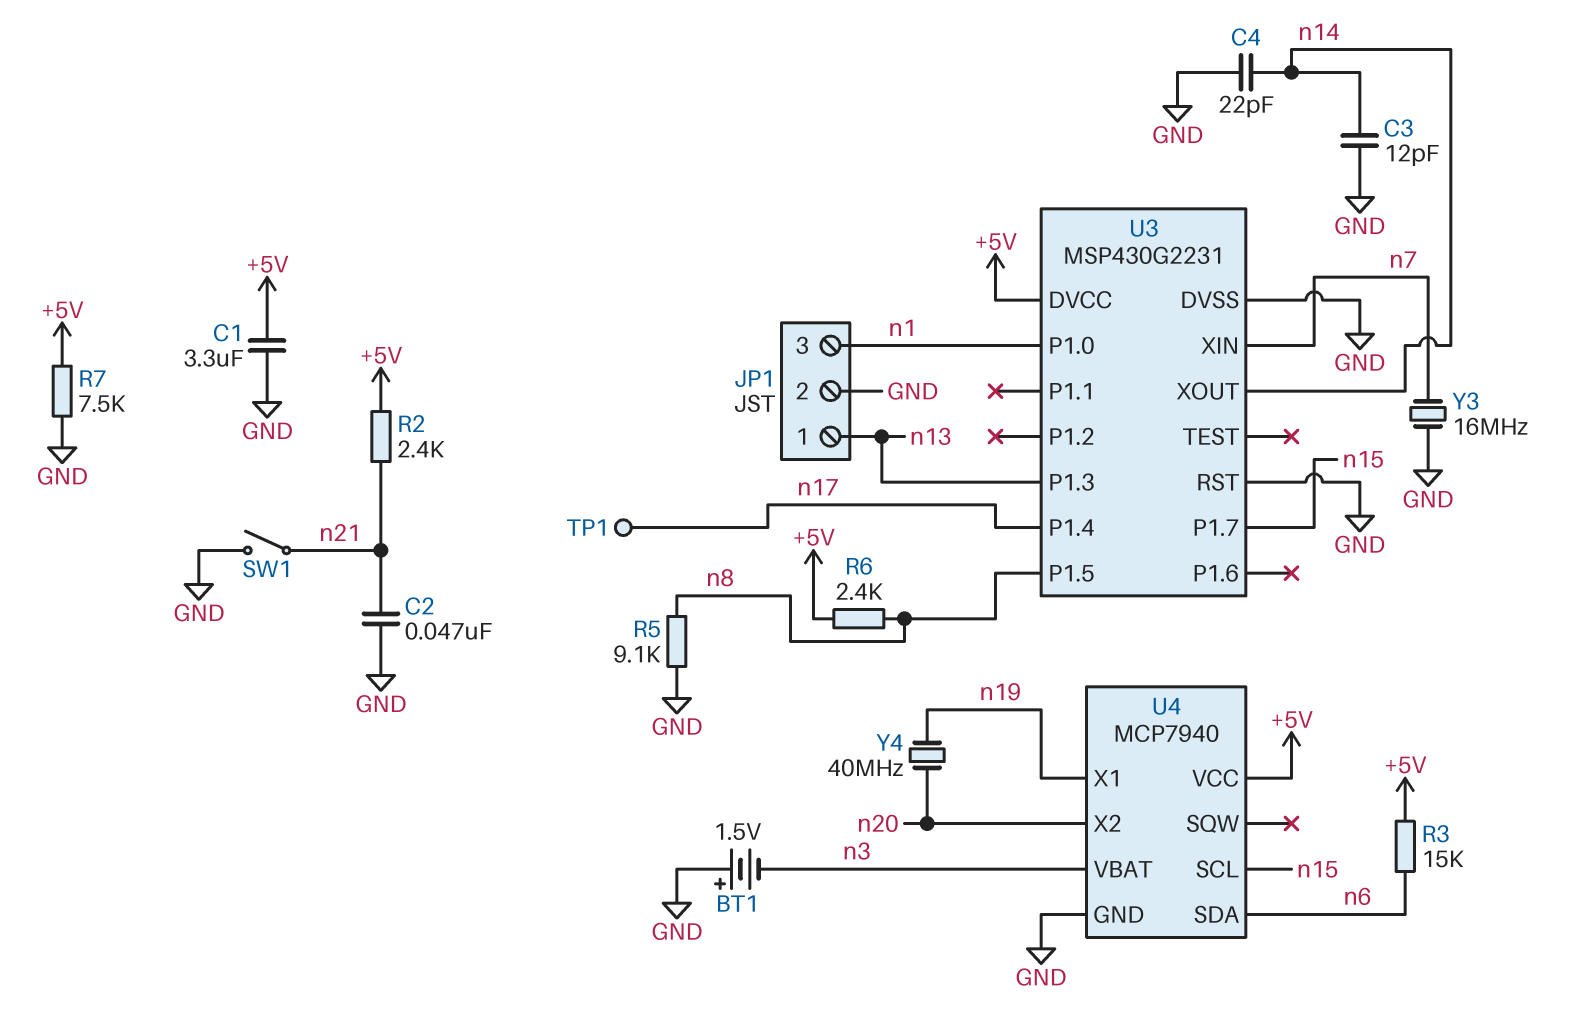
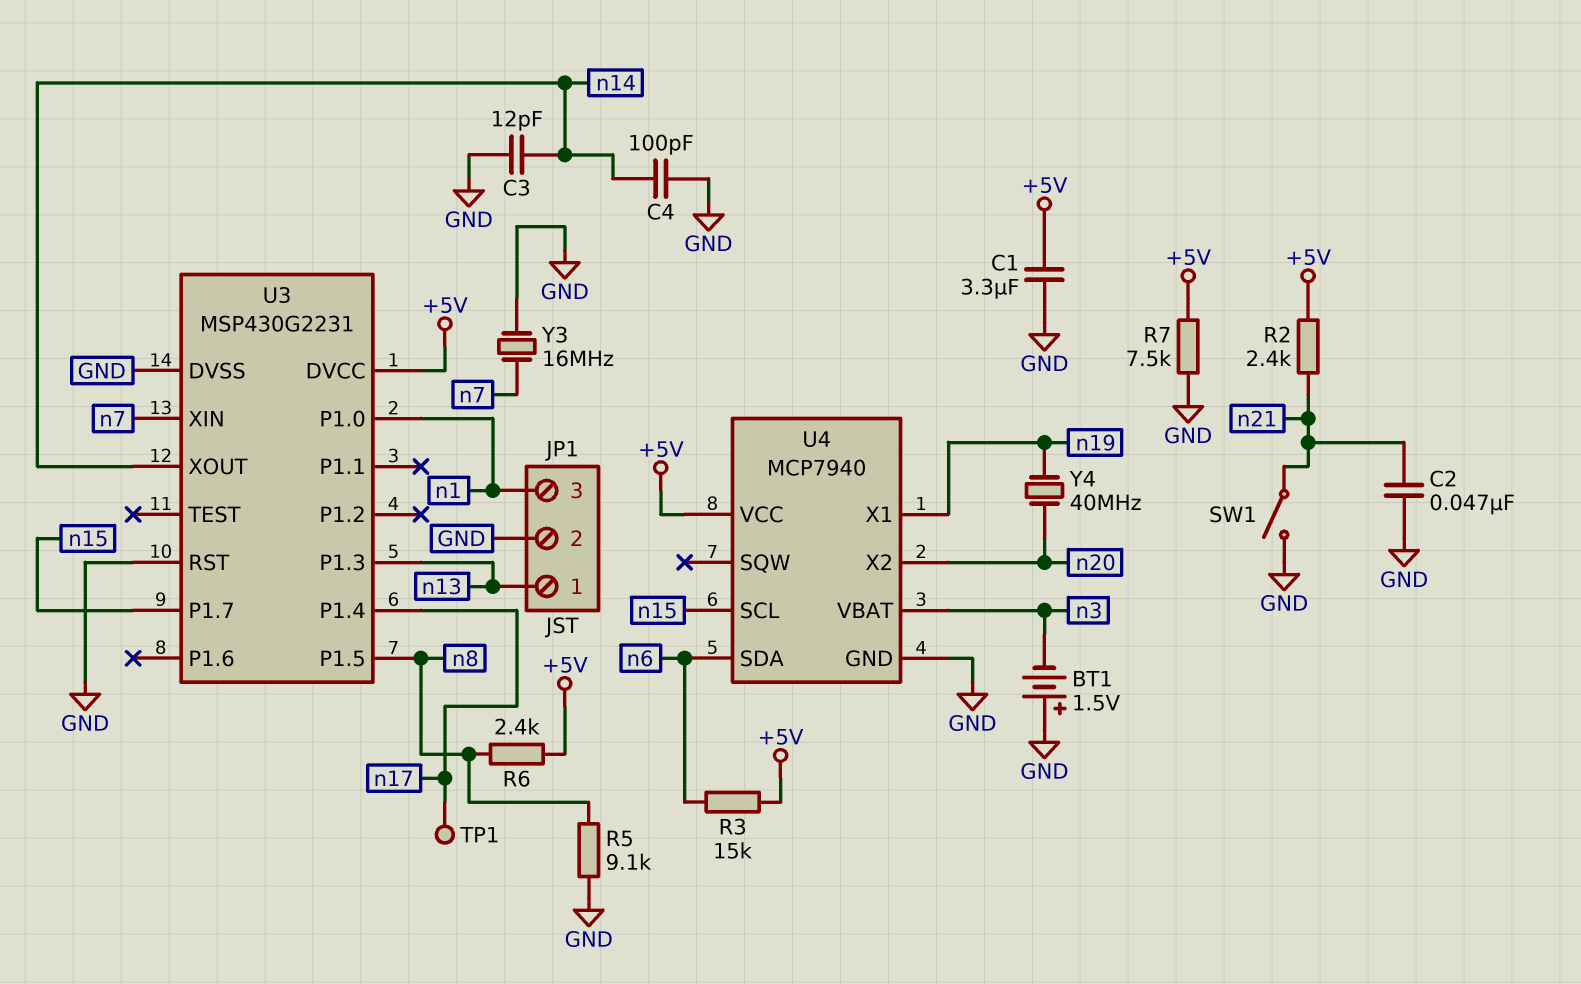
C4: 22pF (GND, n14) -> 100pF (GND, n14)

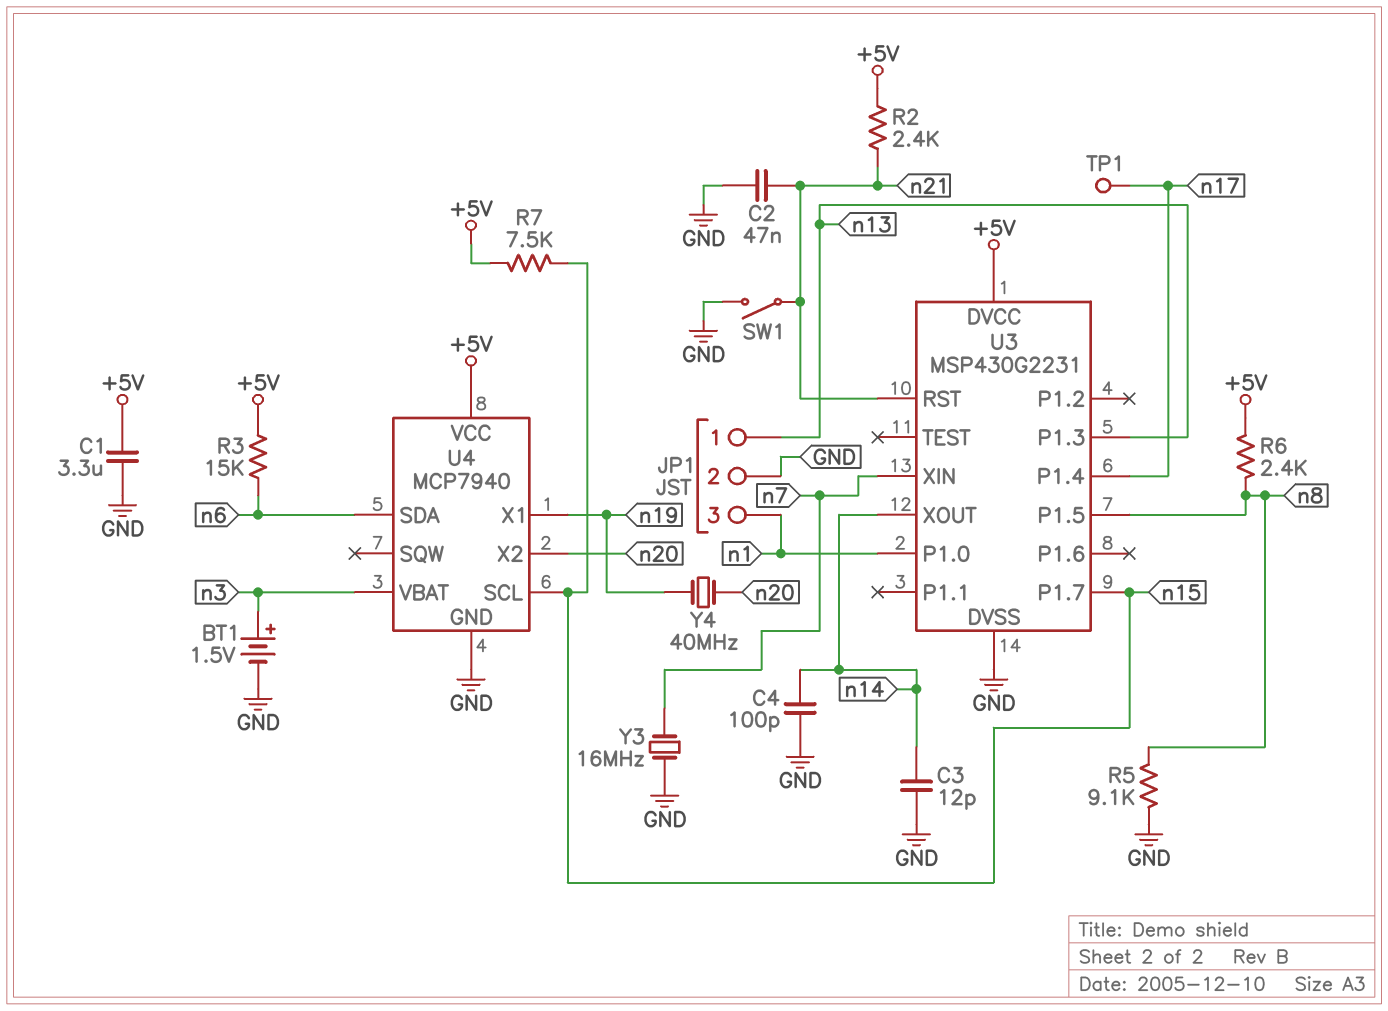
BT1: 1.5V (plus GND, minus n3) -> 1.5V (plus n3, minus GND)
R7: 7.5k (+5V, GND) -> 7.5k (+5V, n15)
U3 pin RST: GND -> n21

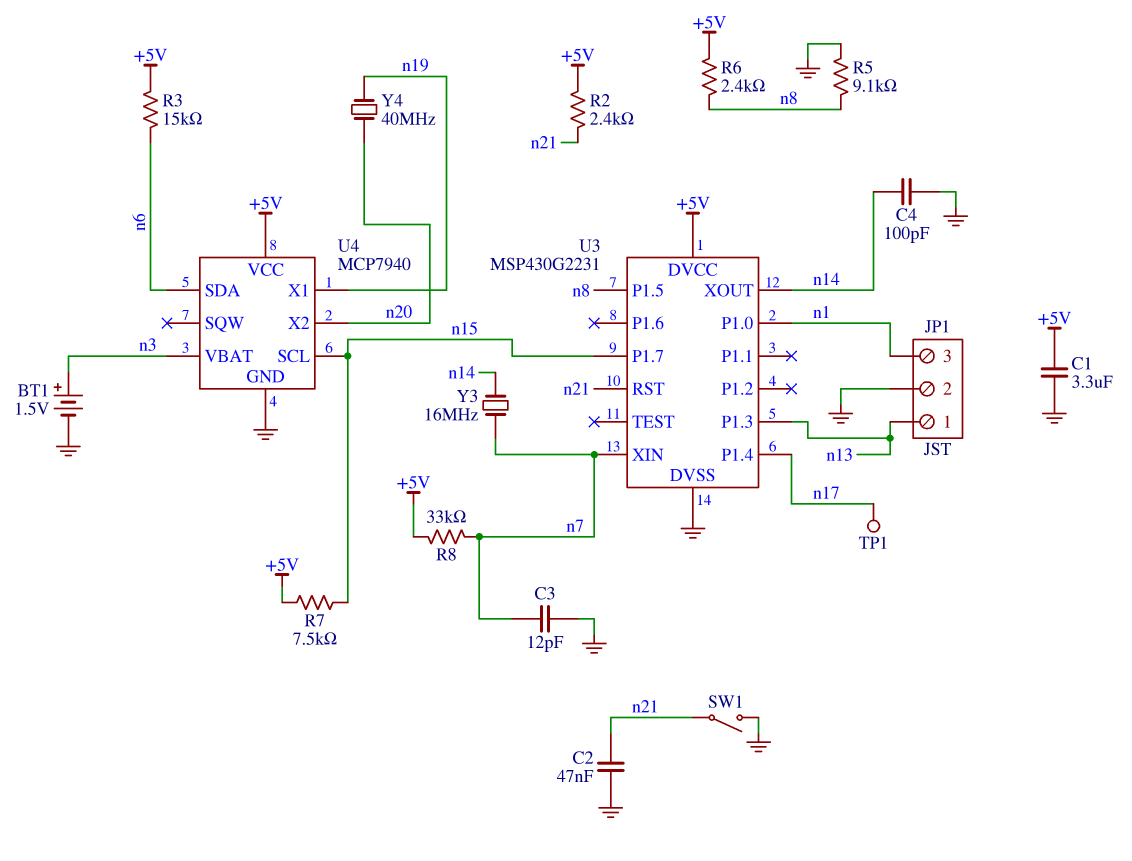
C3: 12pF (GND, n14) -> 12pF (GND, n7)
R8: none -> 33k (+5V, n7)
Y3: 16MHz (GND, n7) -> 16MHz (n7, n14)

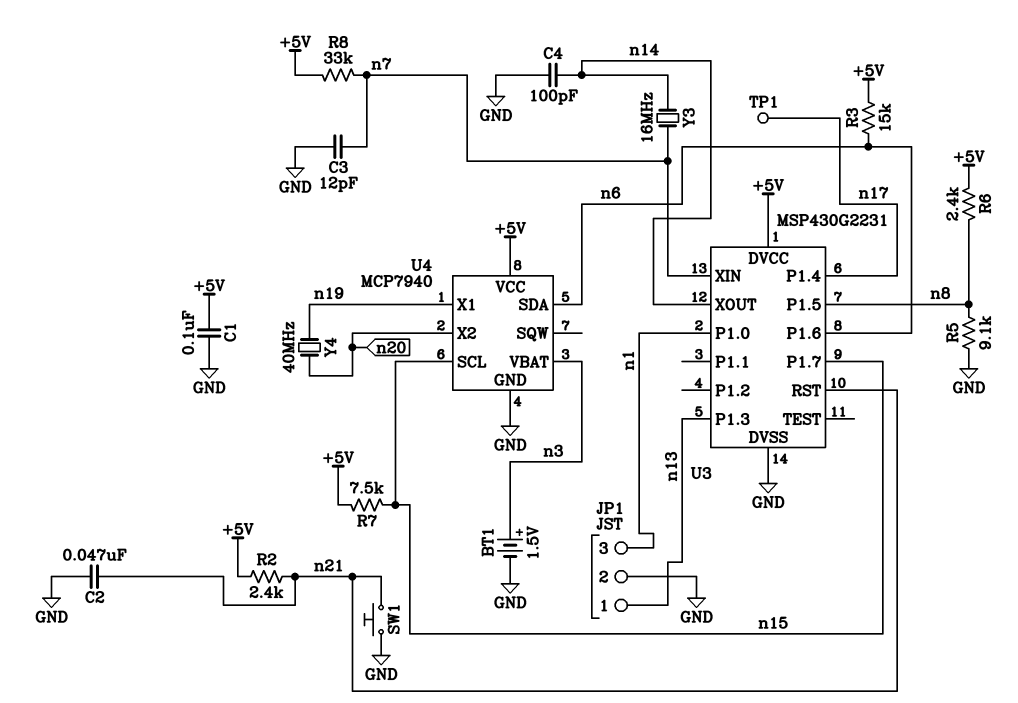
C1: 3.3uF (+5V, GND) -> 100nF (+5V, GND)
SW1: switch (GND, n21) -> button (GND, n21)
U3 pin P1.6: none -> n6

